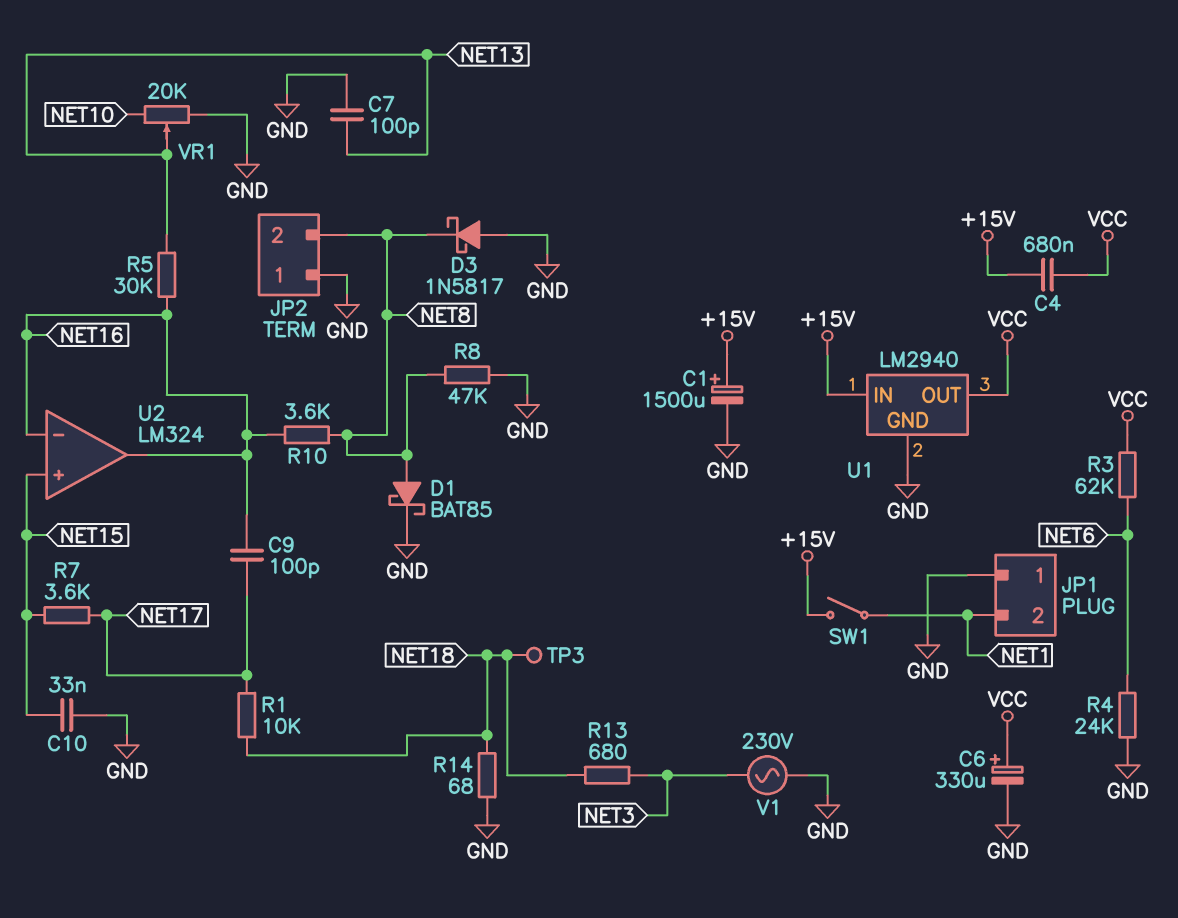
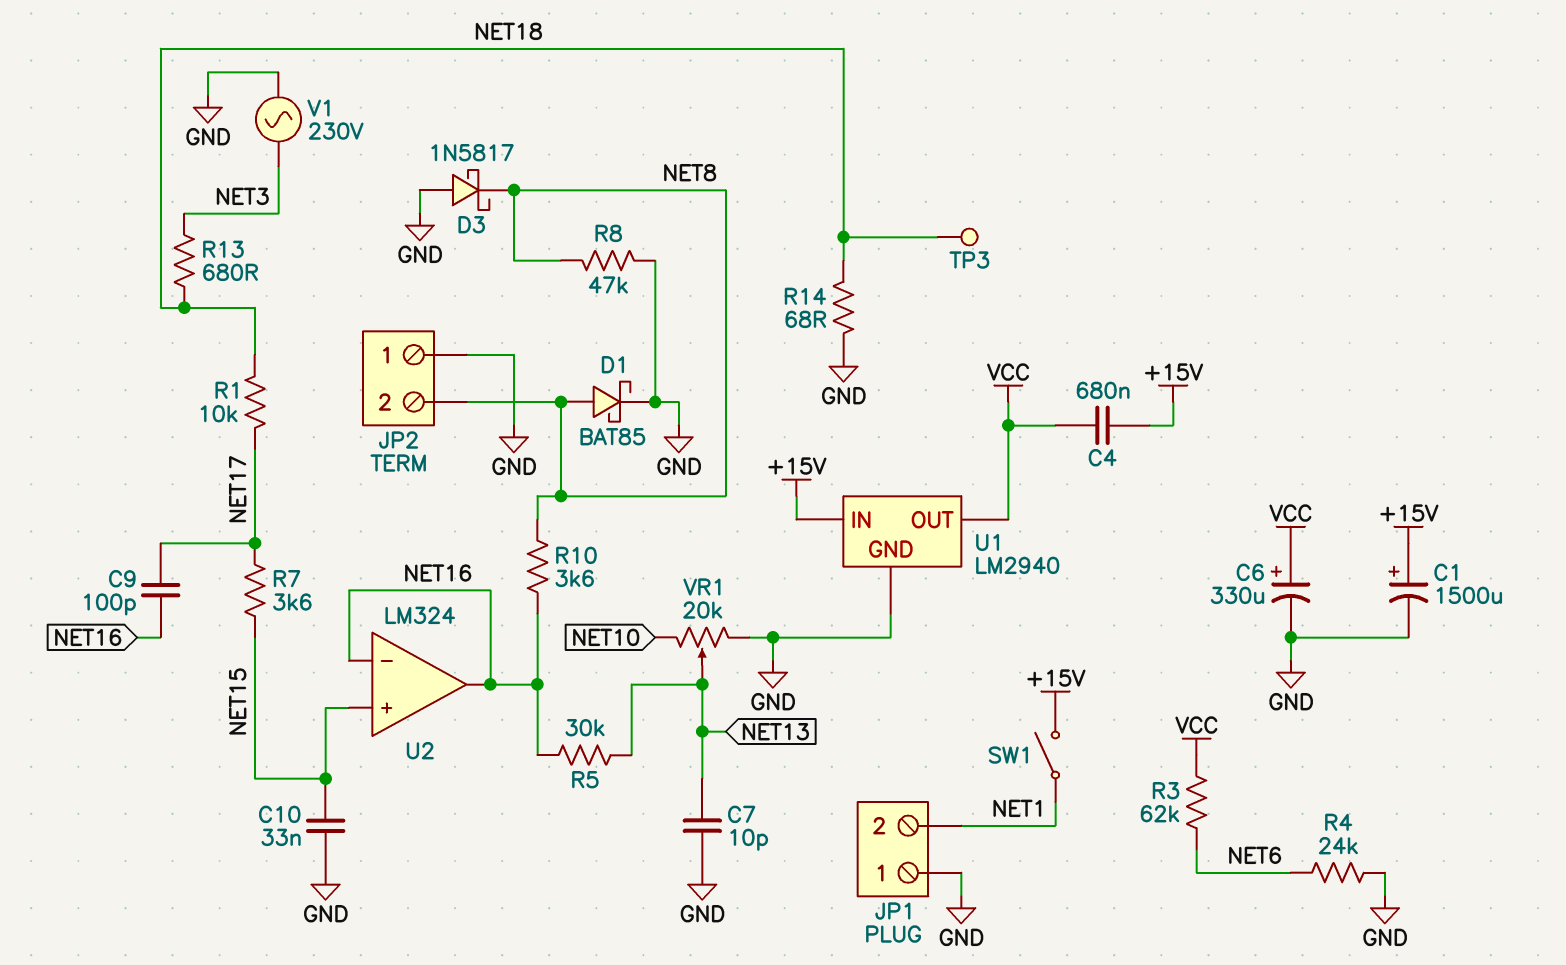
C7: 100pF (GND, NET13) -> 10pF (GND, NET13)

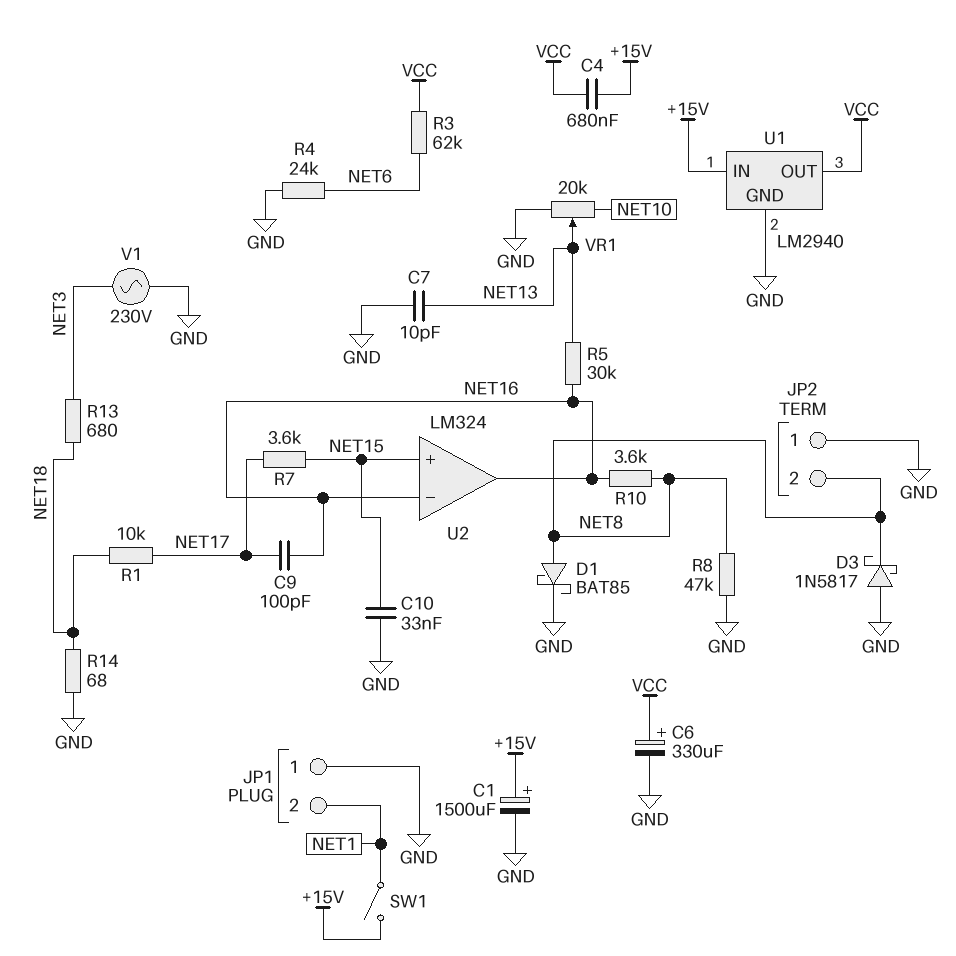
TP3: test point (NET18) -> none

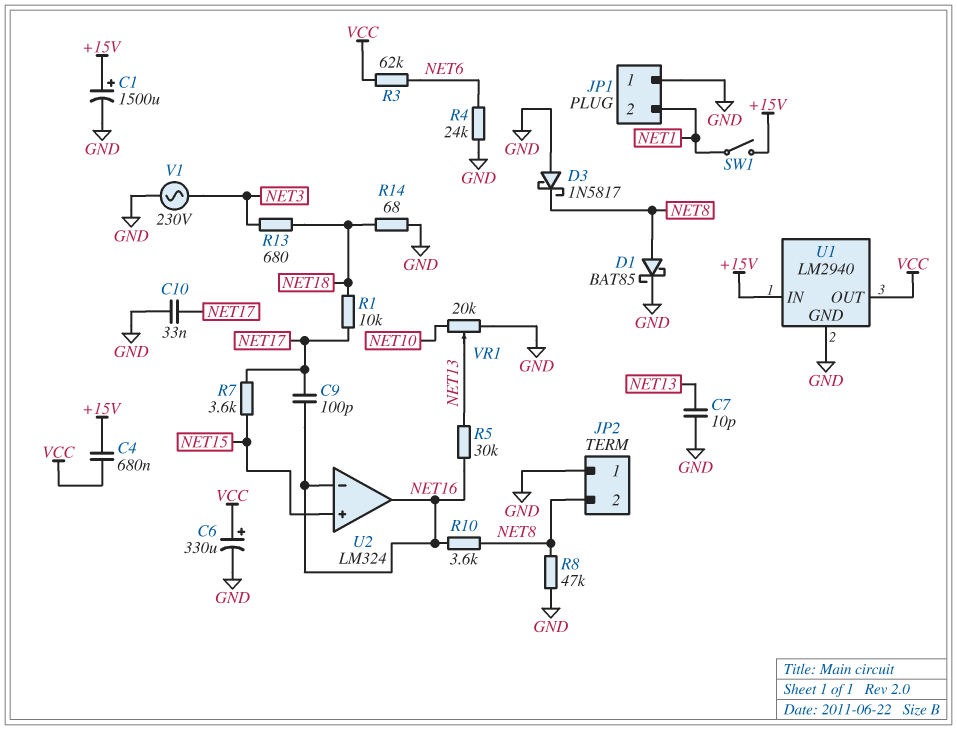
C10: 33nF (GND, NET15) -> 33nF (GND, NET17)

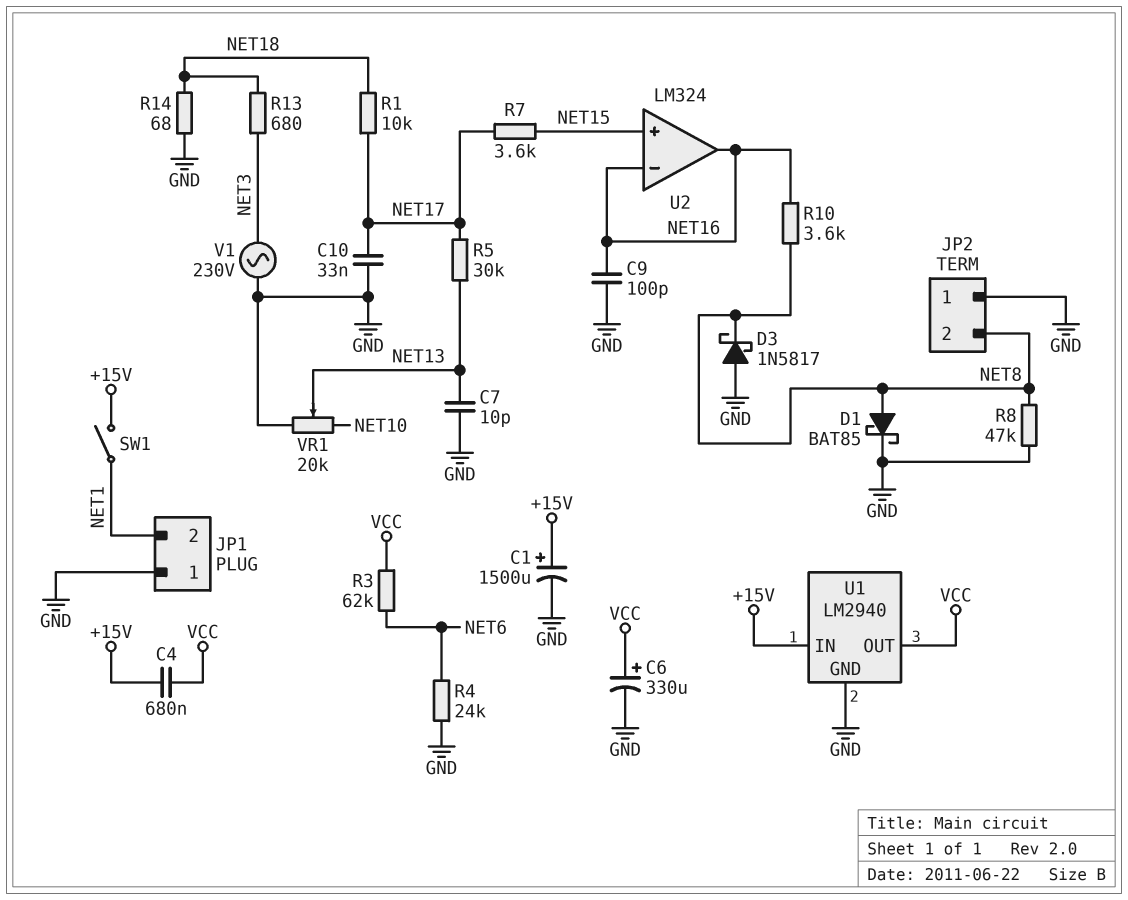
C9: 100pF (NET16, NET17) -> 100pF (GND, NET16)
R5: 30k (NET13, NET16) -> 30k (NET13, NET17)

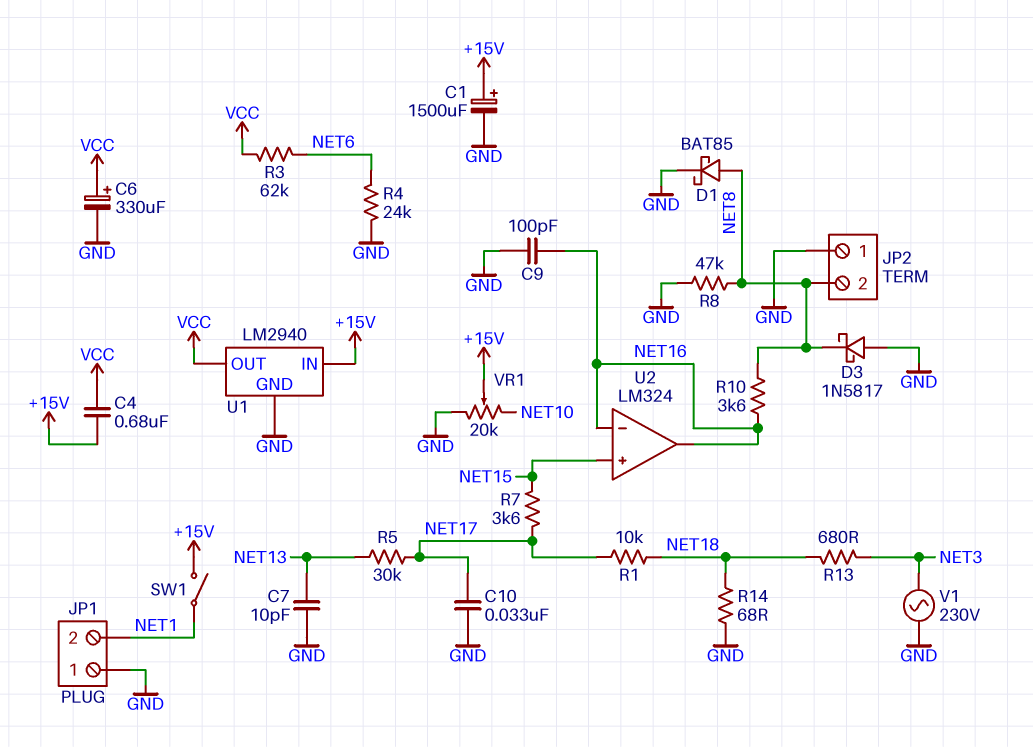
VR1: 20k (GND, NET10, wiper NET13) -> 20k (GND, NET10, wiper +15V)

